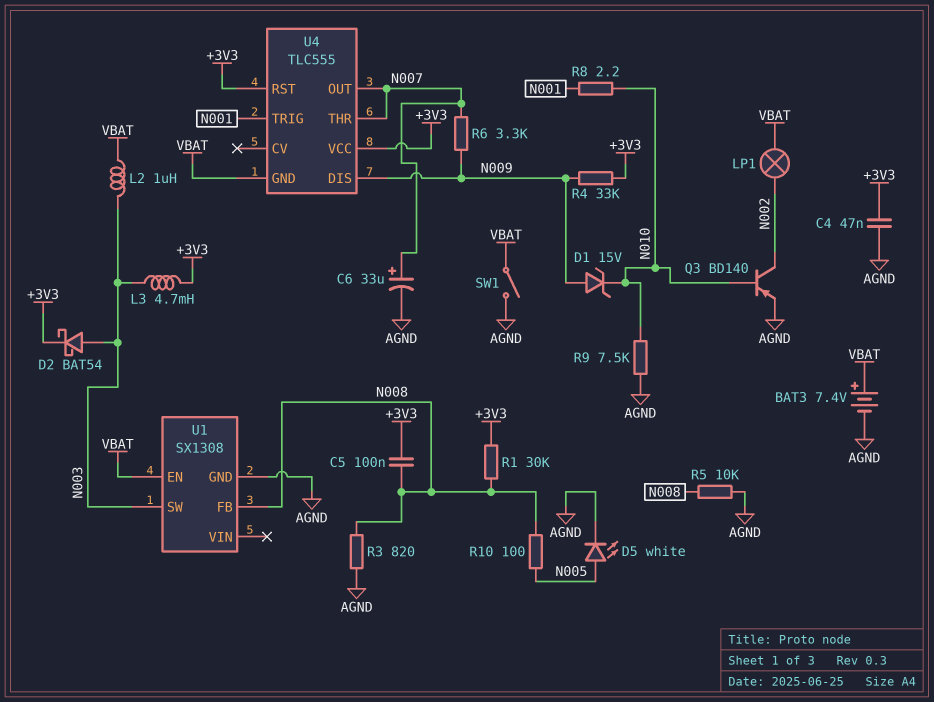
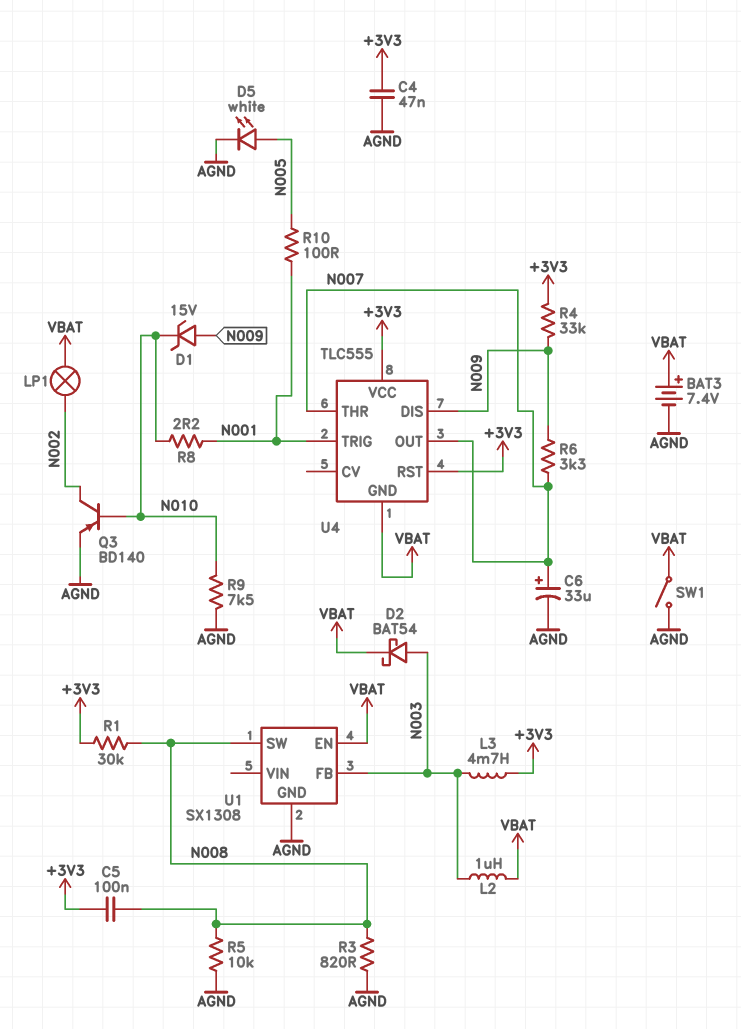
D2: schottky BAT54 (A N003, K +3V3) -> schottky BAT54 (A N003, K VBAT)
R10: 100 (N005, N008) -> 100 (N001, N005)
U1 pin FB: N008 -> N003
U1 pin SW: N003 -> N008

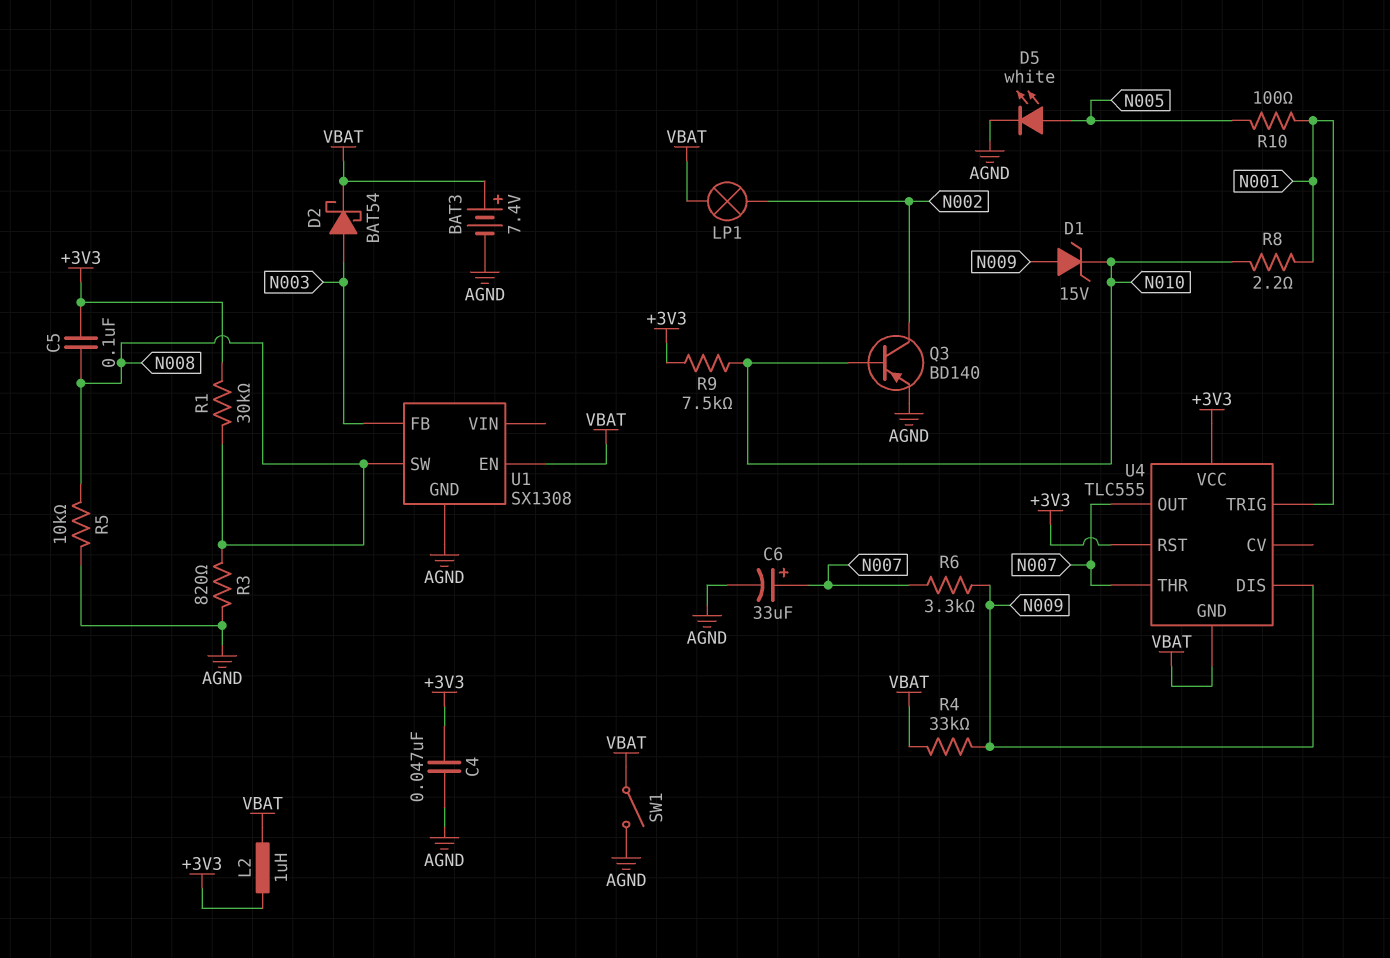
L2: 1uH (N003, VBAT) -> 1uH (+3V3, VBAT)
L3: 4.7mH (+3V3, N003) -> none
R4: 33k (+3V3, N009) -> 33k (N009, VBAT)
R9: 7.5k (AGND, N010) -> 7.5k (+3V3, N010)

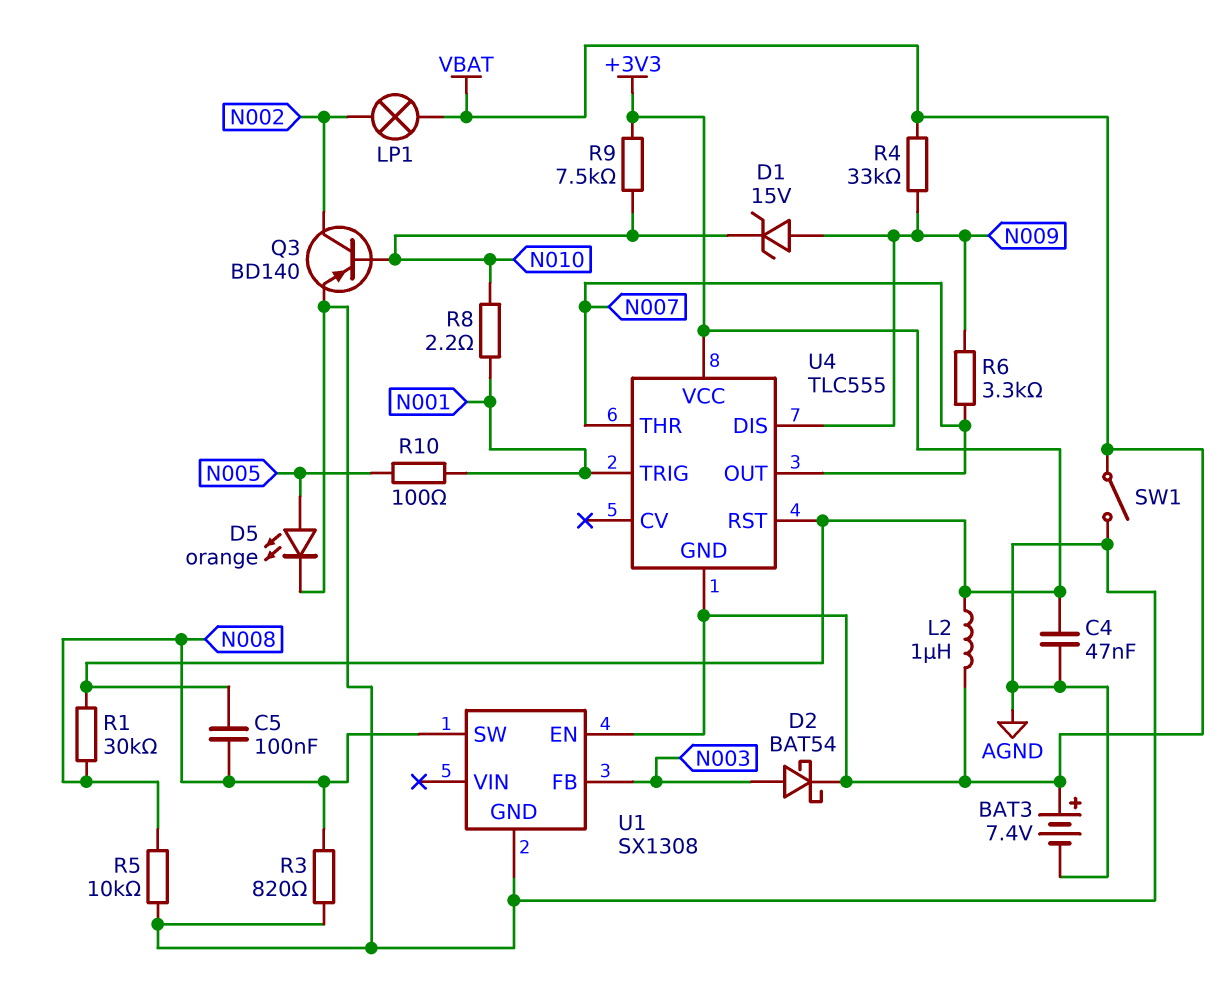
C6: 33uF (plus N007, minus AGND) -> none
D5: LED white (A N005, K AGND) -> LED orange (A N005, K AGND)

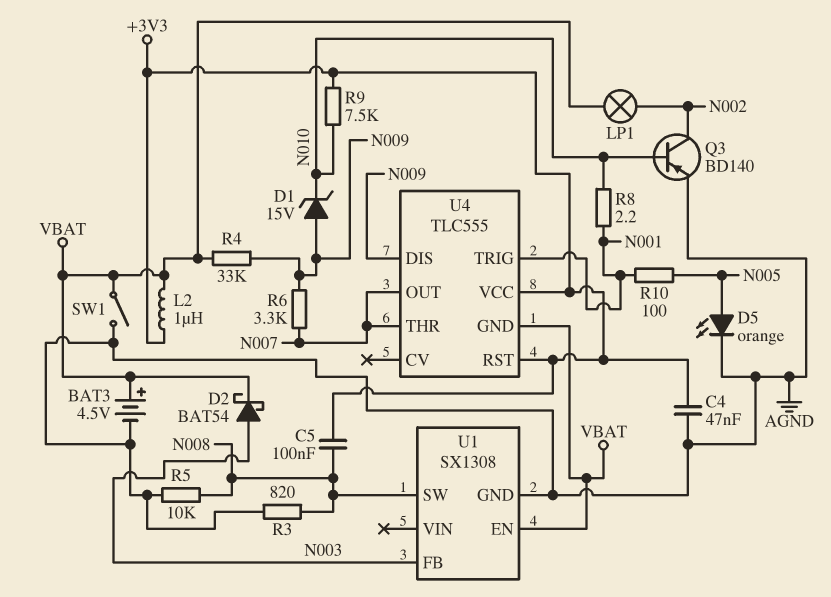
BAT3: 7.4V (plus VBAT, minus AGND) -> 4.5V (plus VBAT, minus AGND)
R1: 30k (+3V3, N008) -> none

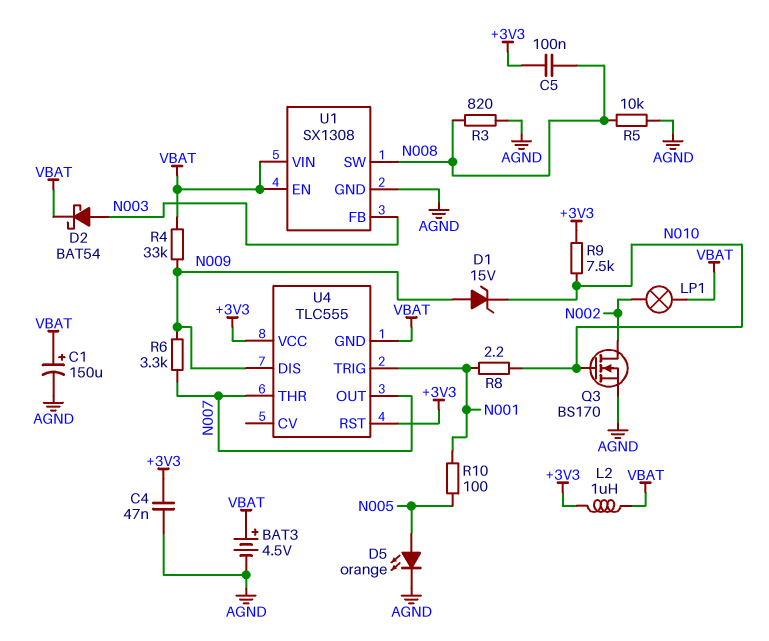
C1: none -> 150uF (plus VBAT, minus AGND)
Q3: PNP BD140 (B N010, C N002, E AGND) -> NMOS BS170 (G N010, D N002, S AGND)
SW1: switch (AGND, VBAT) -> none
U1 pin VIN: none -> VBAT

